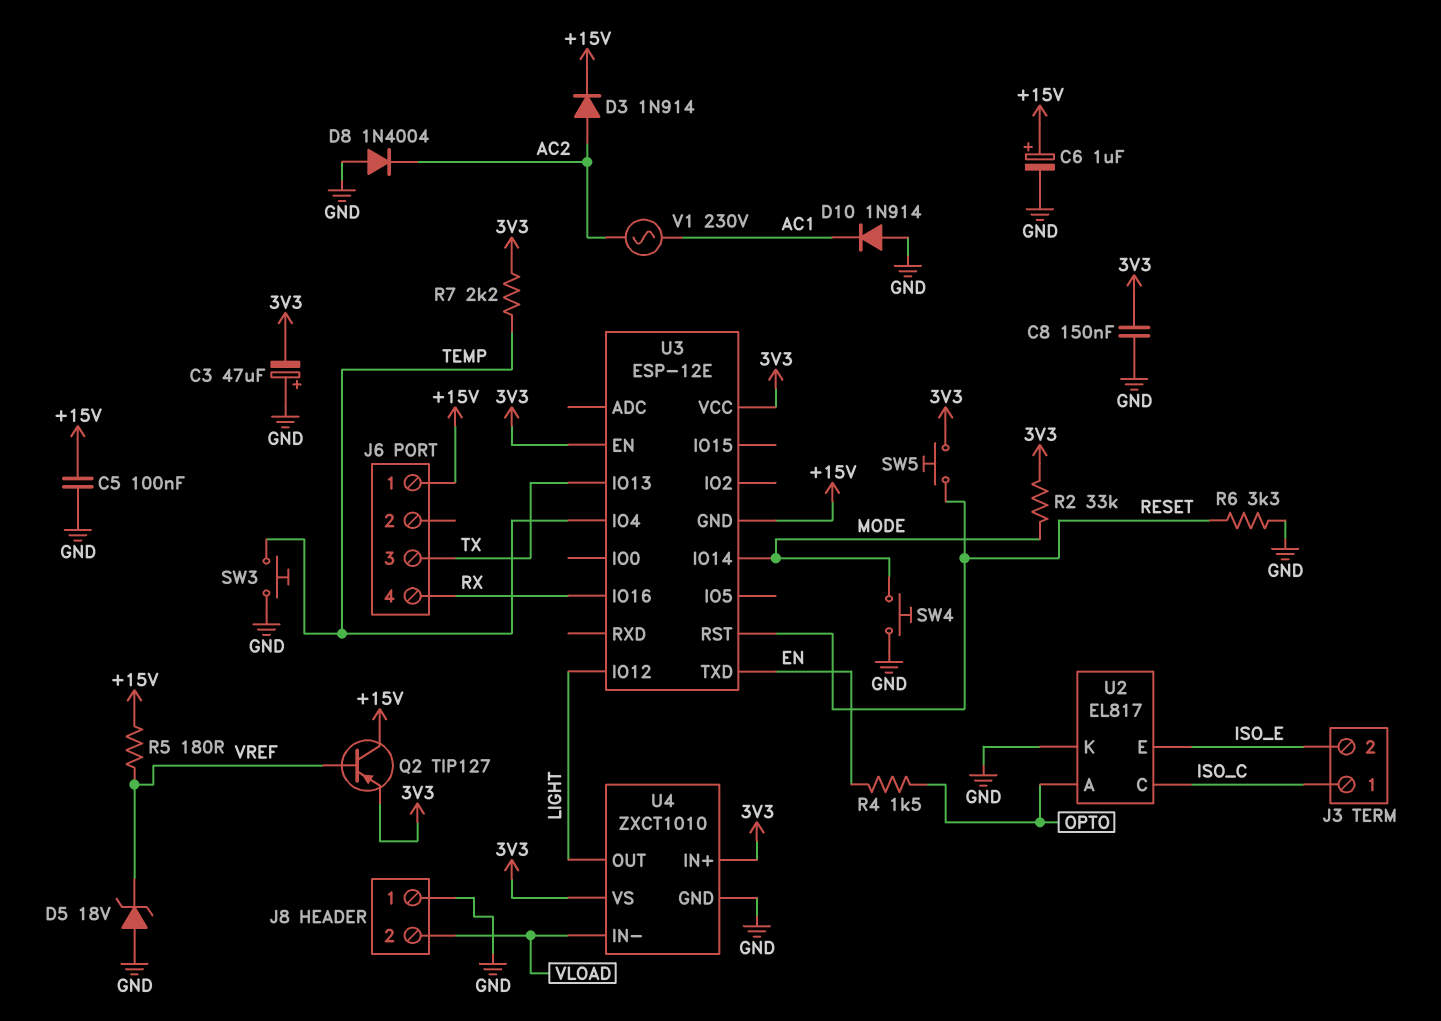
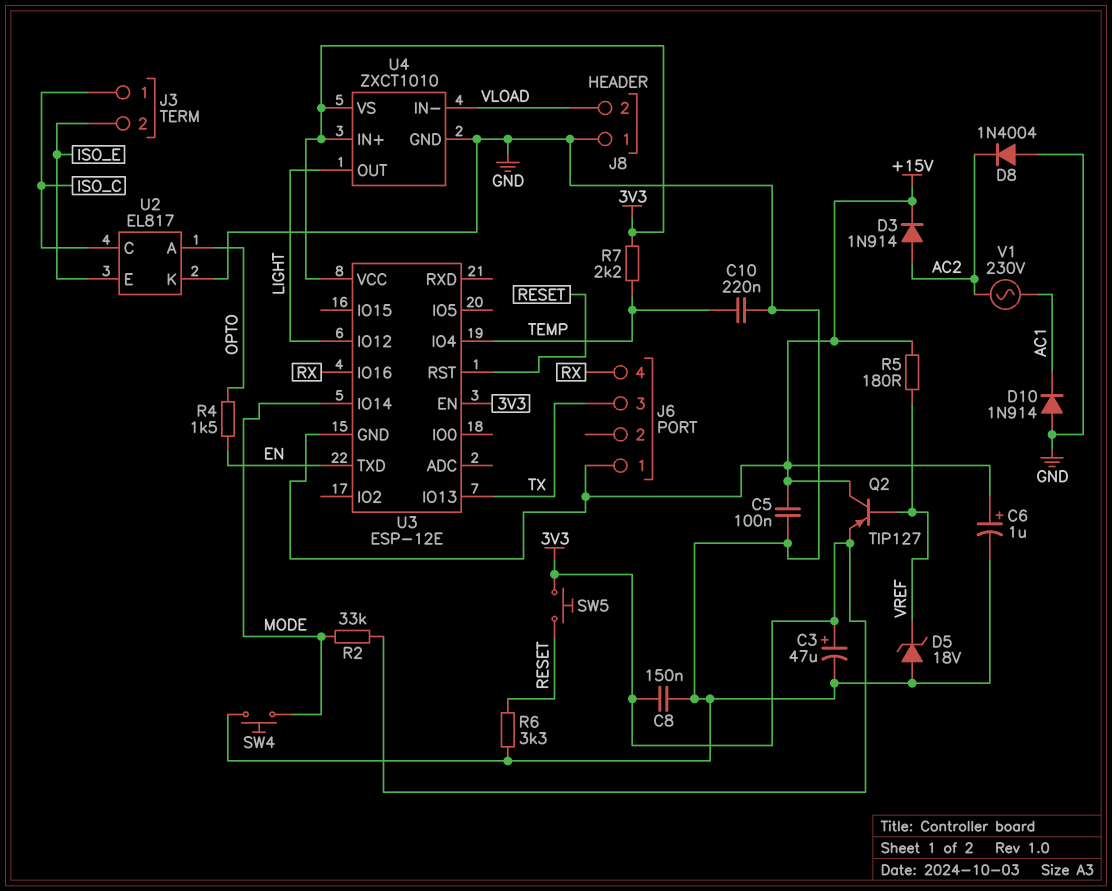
C3: 47uF (plus GND, minus 3V3) -> 47uF (plus 3V3, minus GND)
C10: none -> 220nF (GND, TEMP)
SW3: button (GND, TEMP) -> none

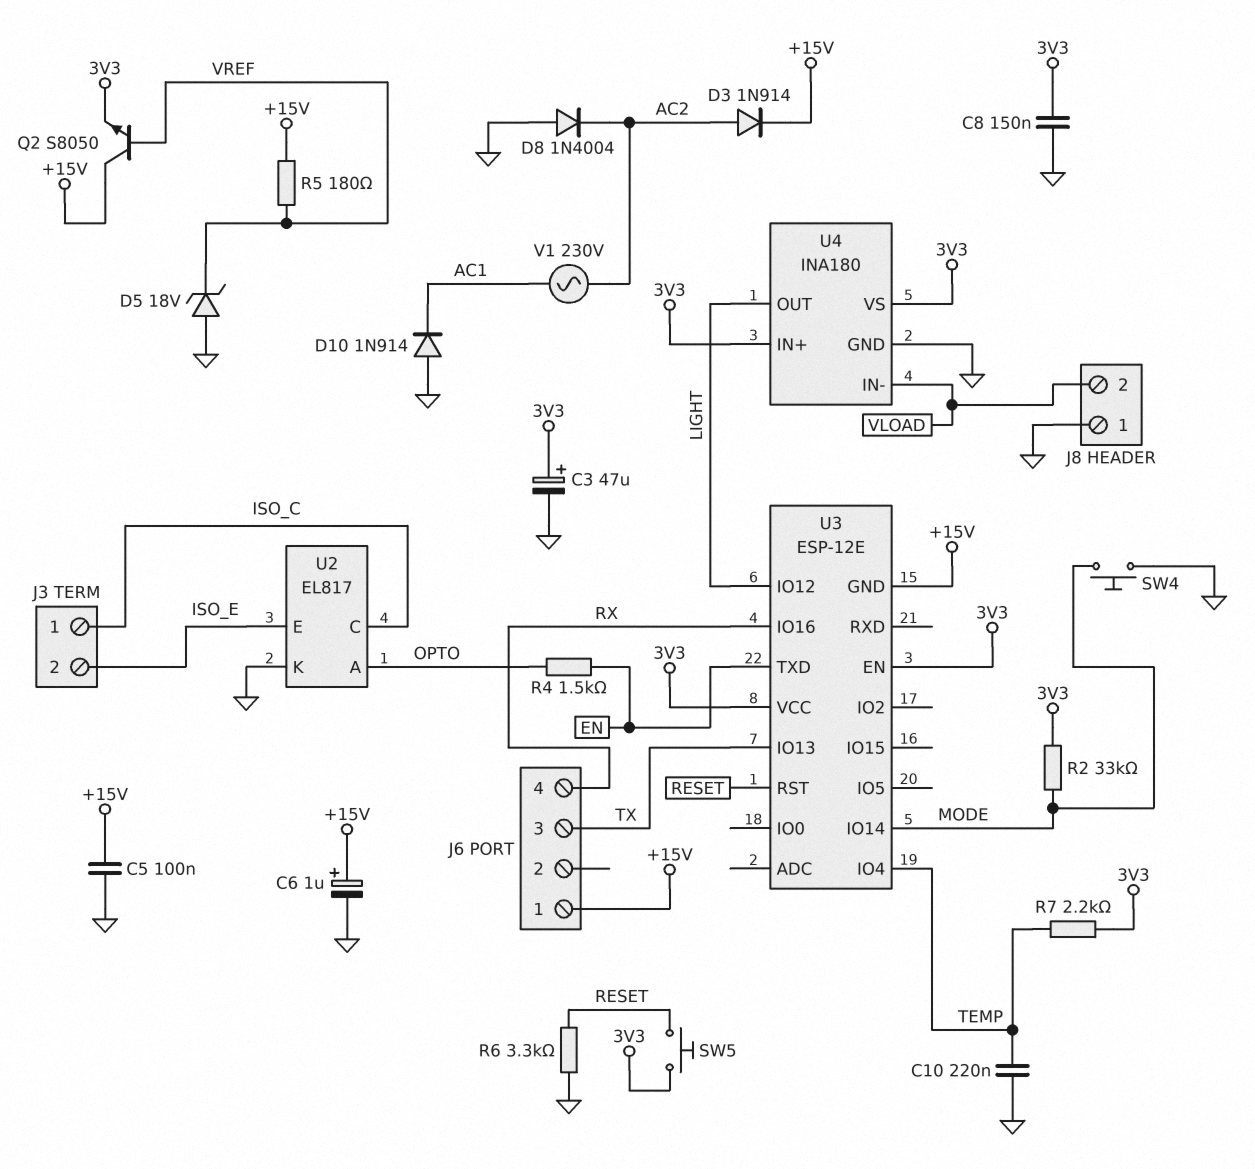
Q2: PNP TIP127 (B VREF, C +15V, E 3V3) -> NPN S8050 (B VREF, C +15V, E 3V3)
U4: ZXCT1010 -> INA180

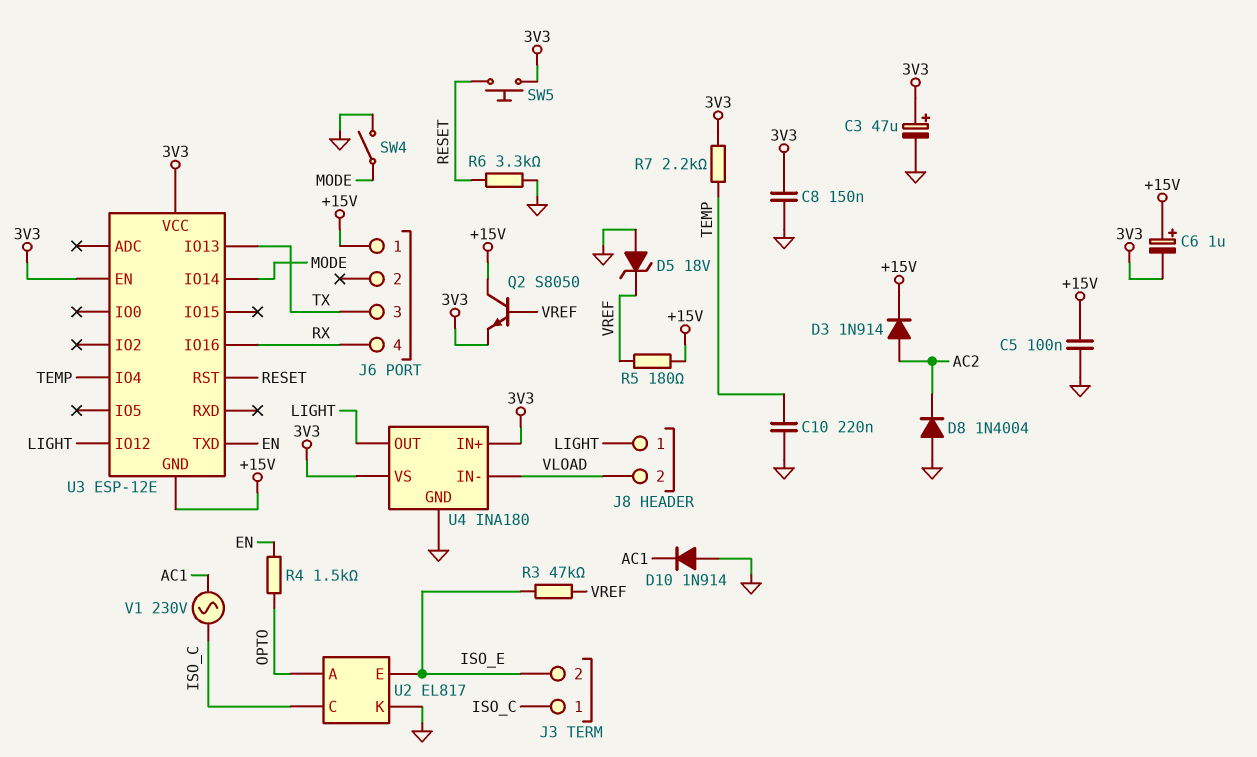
C6: 1uF (plus +15V, minus GND) -> 1uF (plus +15V, minus 3V3)
J8 pin 1: GND -> LIGHT
R2: 33k (3V3, MODE) -> none
R3: none -> 47k (ISO_E, VREF)
SW4: button (GND, MODE) -> switch (GND, MODE)
V1: AC 230V (AC1, AC2) -> AC 230V (AC1, ISO_C)

